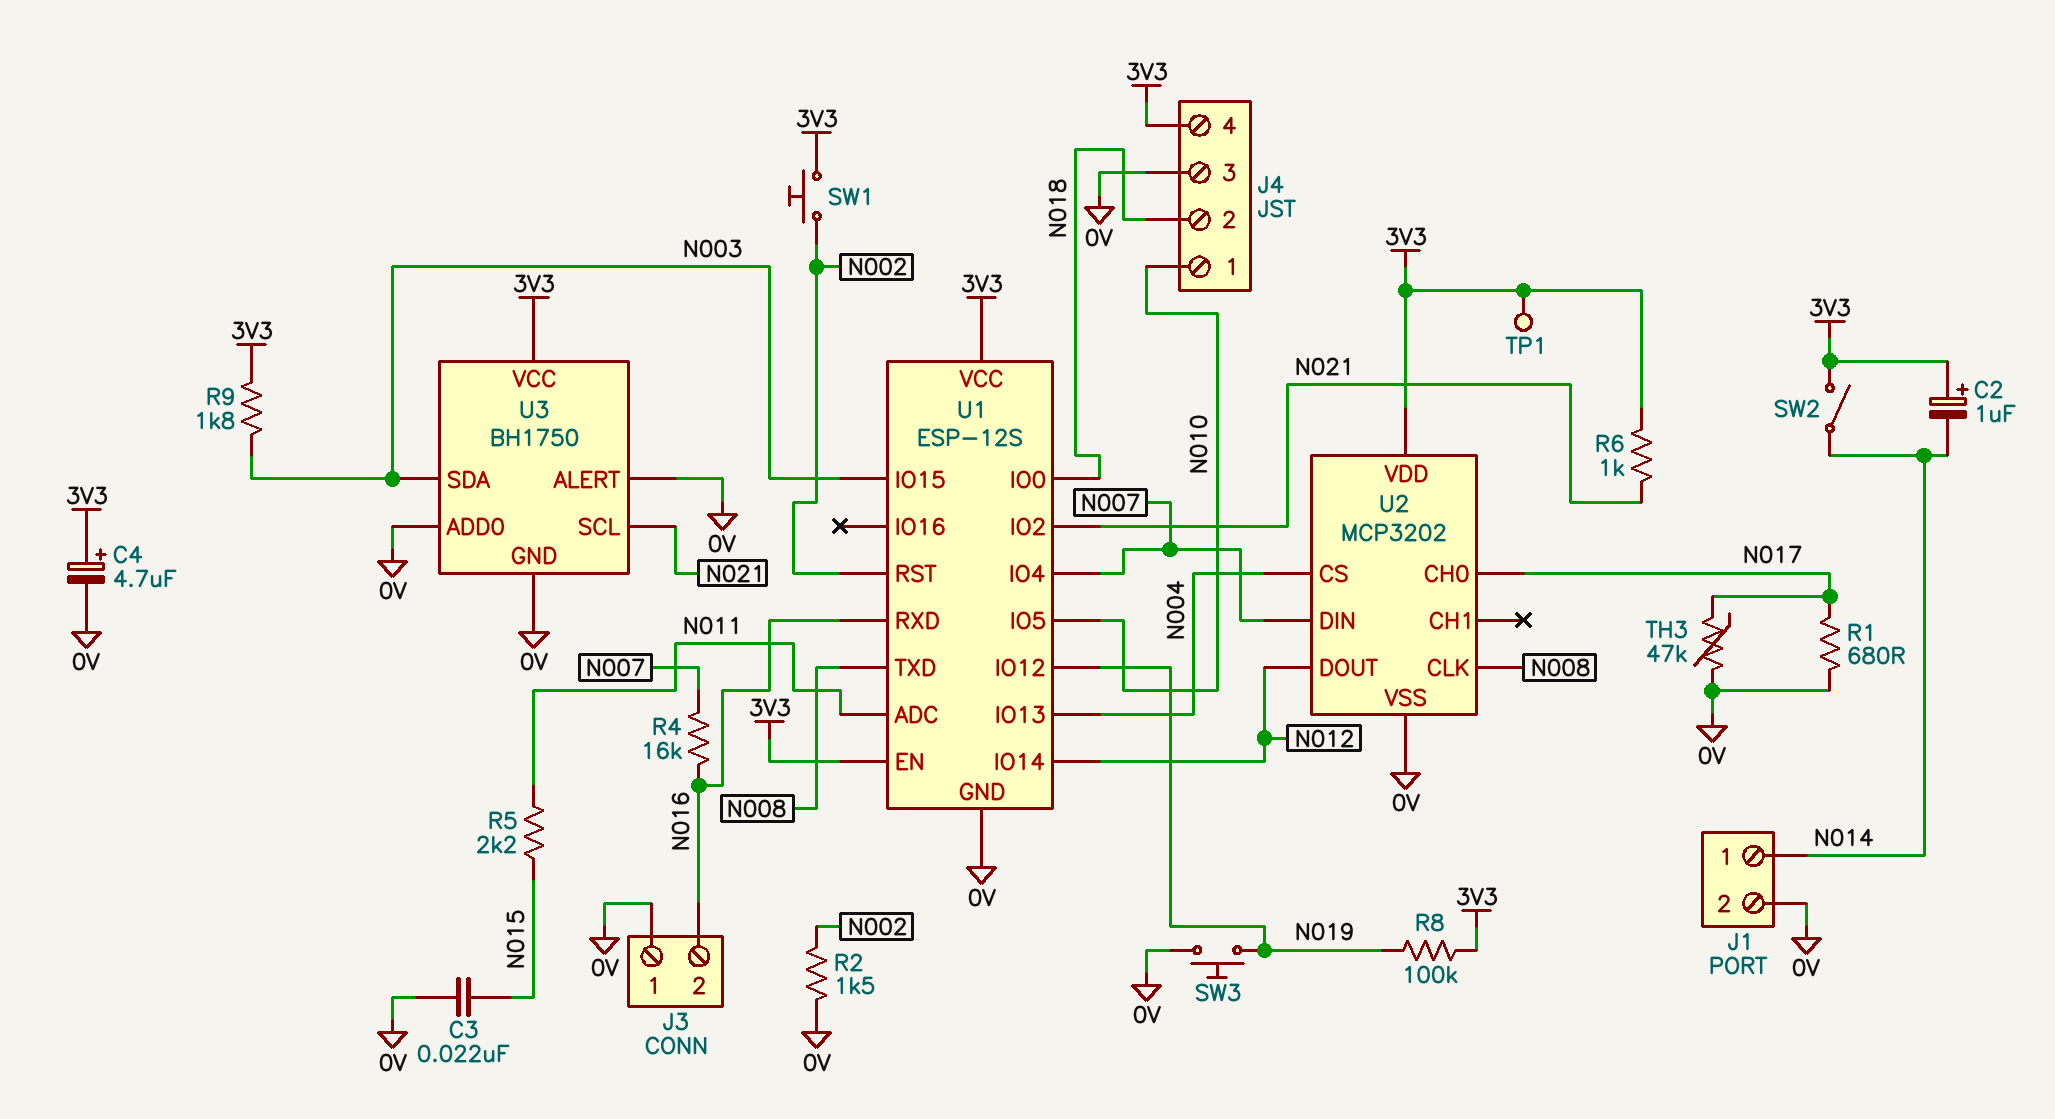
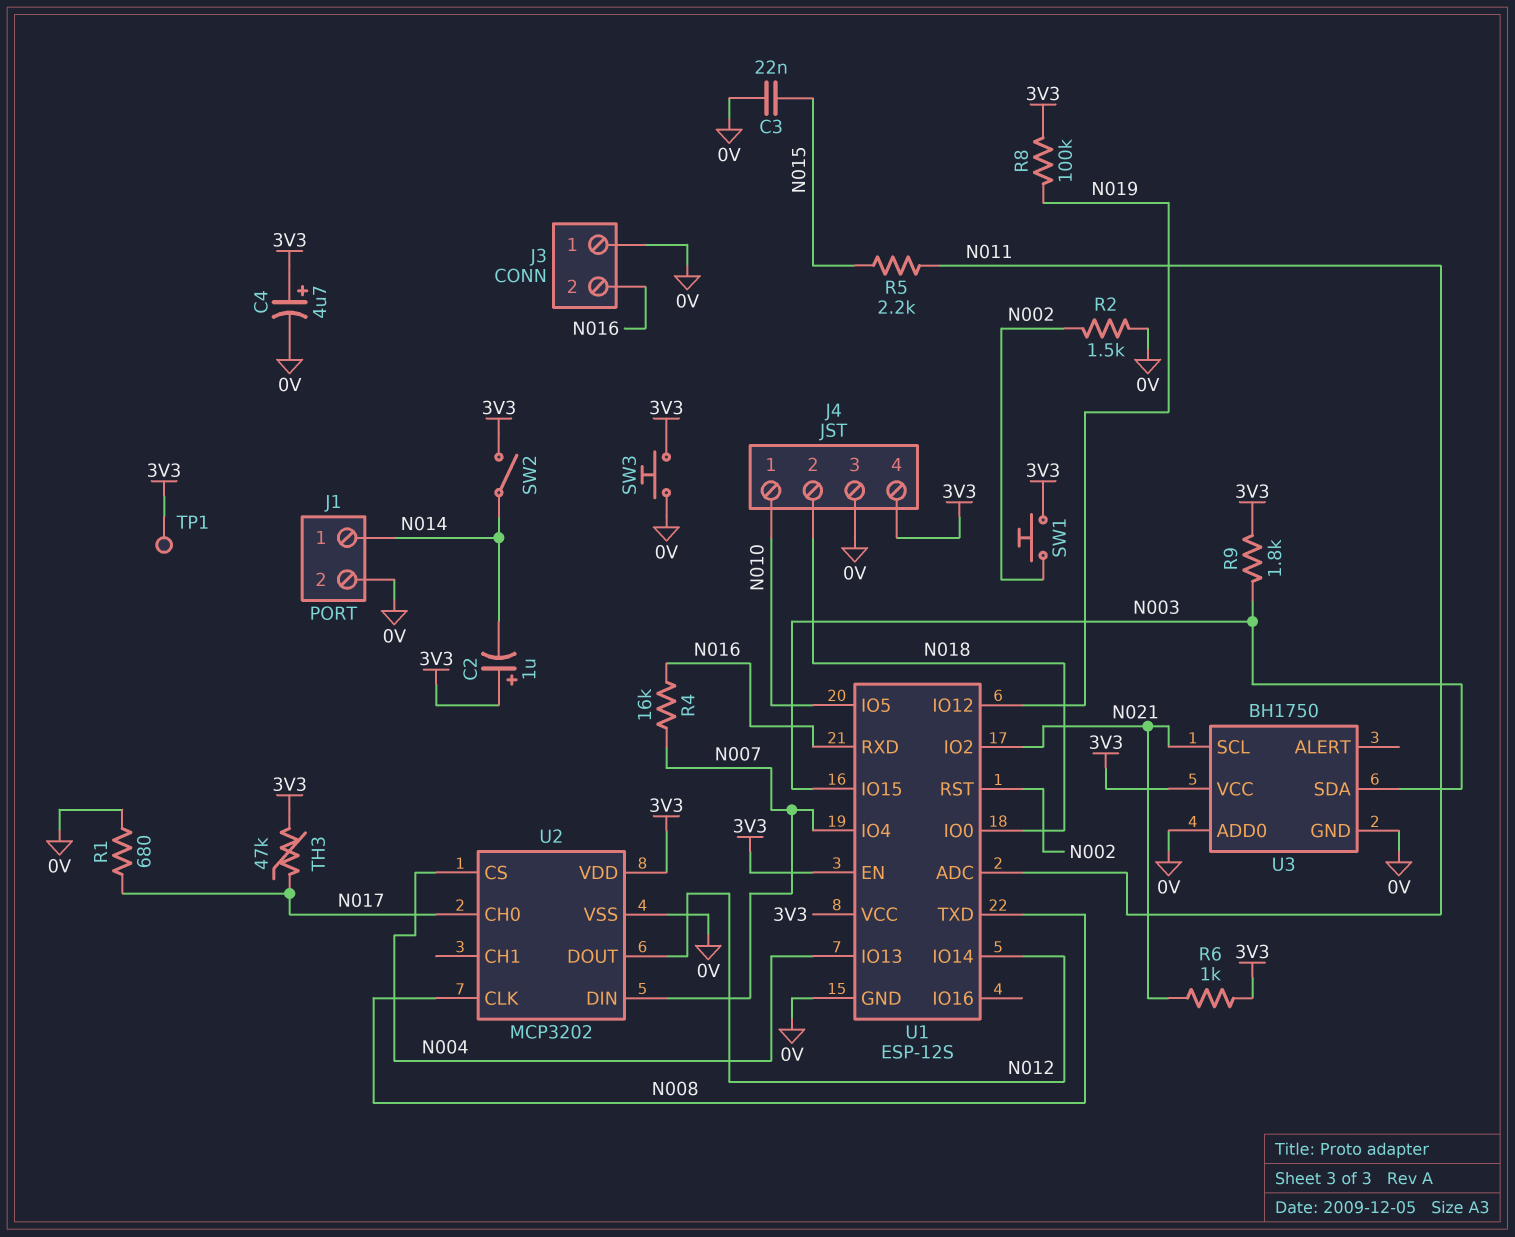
SW3: button (0V, N019) -> button (0V, 3V3)
TH3: 47k (0V, N017) -> 47k (3V3, N017)
U3 pin ALERT: 0V -> none

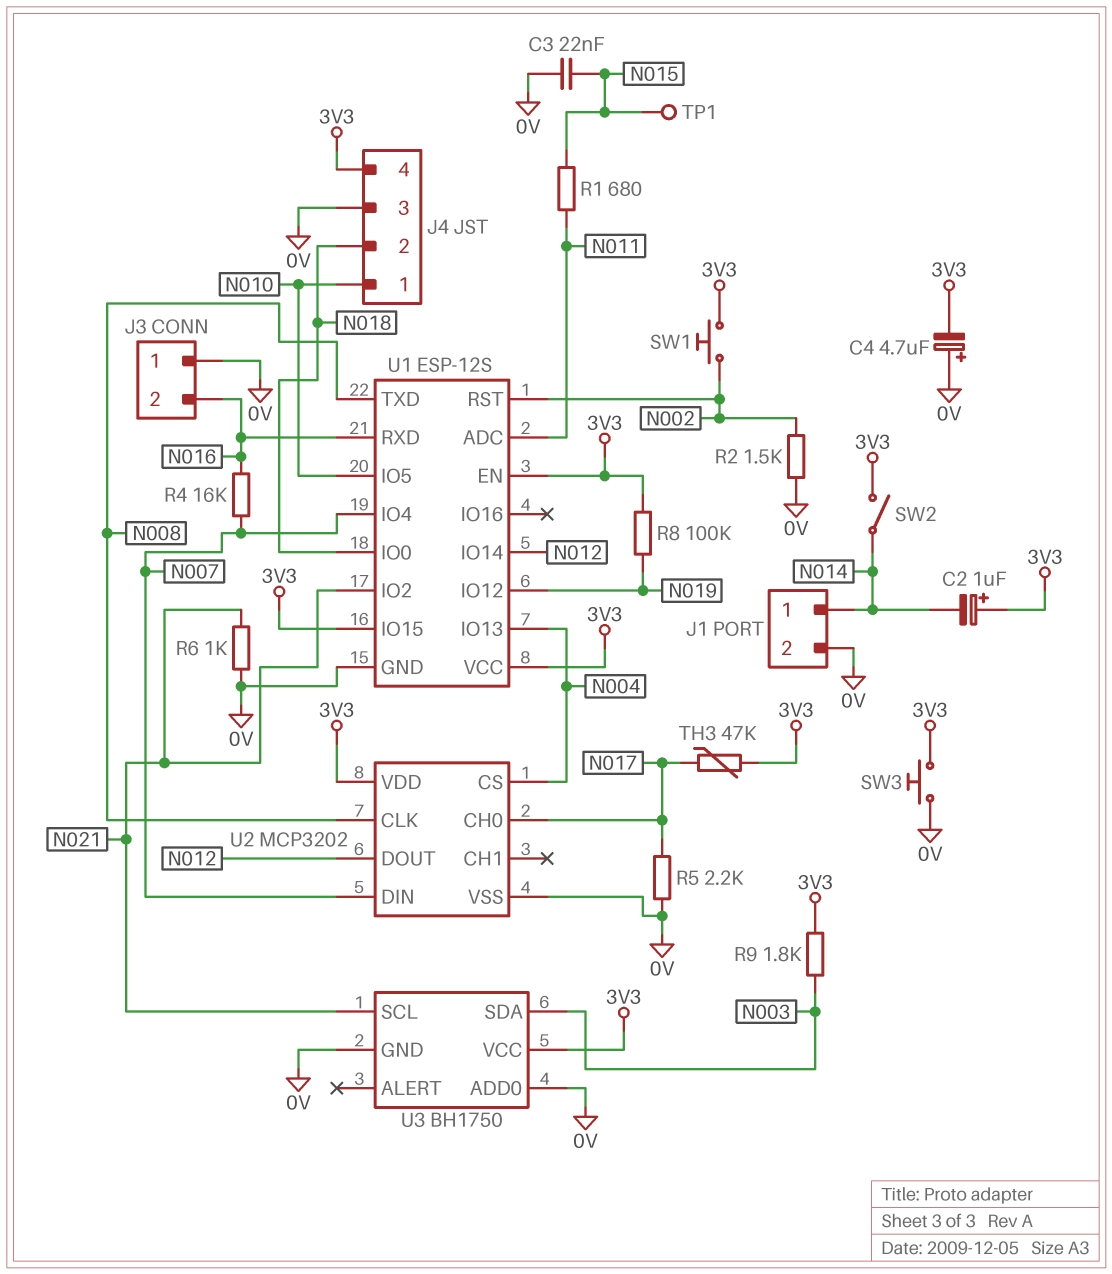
C4: 4.7uF (plus 3V3, minus 0V) -> 4.7uF (plus 0V, minus 3V3)
R1: 680 (0V, N017) -> 680 (N011, N015)
R5: 2.2k (N011, N015) -> 2.2k (0V, N017)
R6: 1k (3V3, N021) -> 1k (0V, N021)
TP1: test point (3V3) -> test point (N015)
U1 pin IO15: N003 -> 3V3

